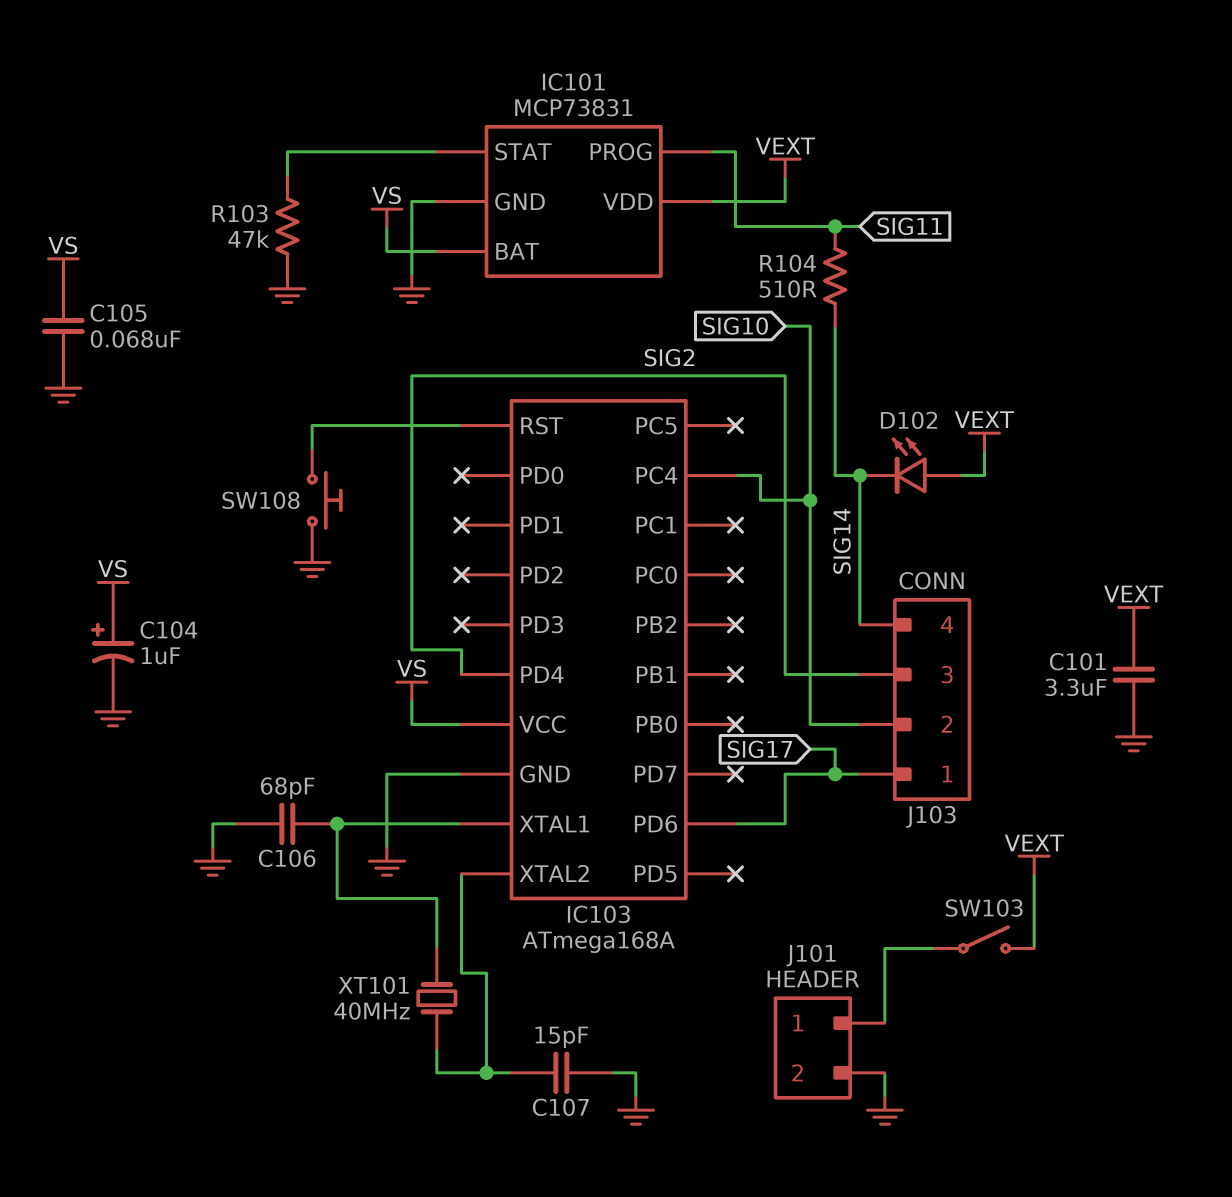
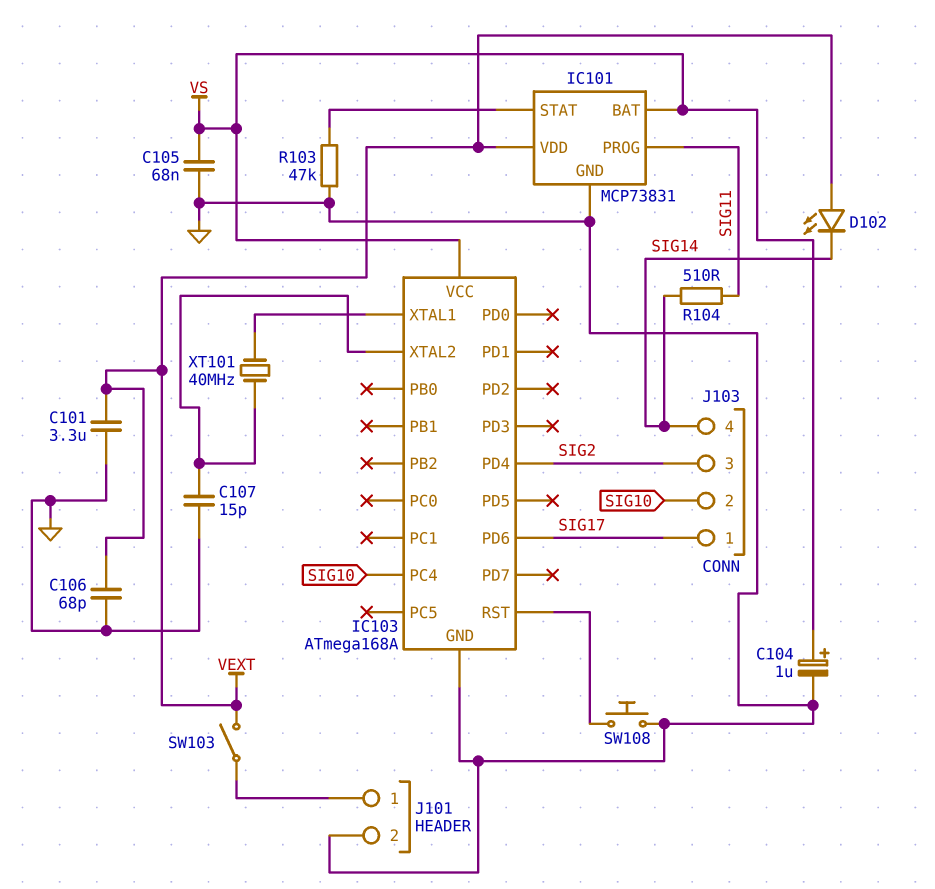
C106: 68pF (GND, IC103/XTAL1) -> 68pF (GND, VEXT)

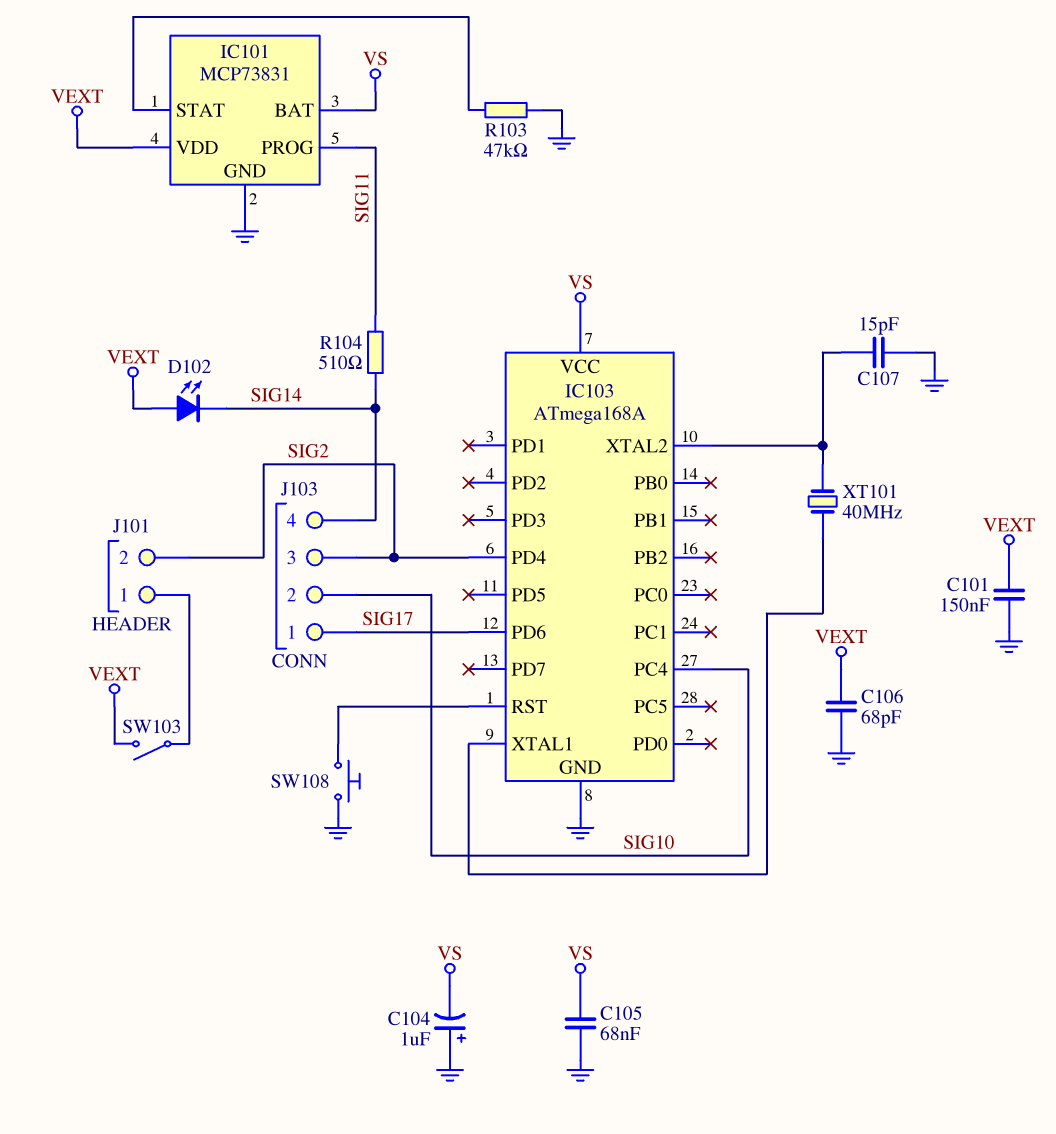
C101: 3.3uF (GND, VEXT) -> 150nF (GND, VEXT)
C104: 1uF (plus VS, minus GND) -> 1uF (plus GND, minus VS)
J101 pin 2: GND -> SIG2

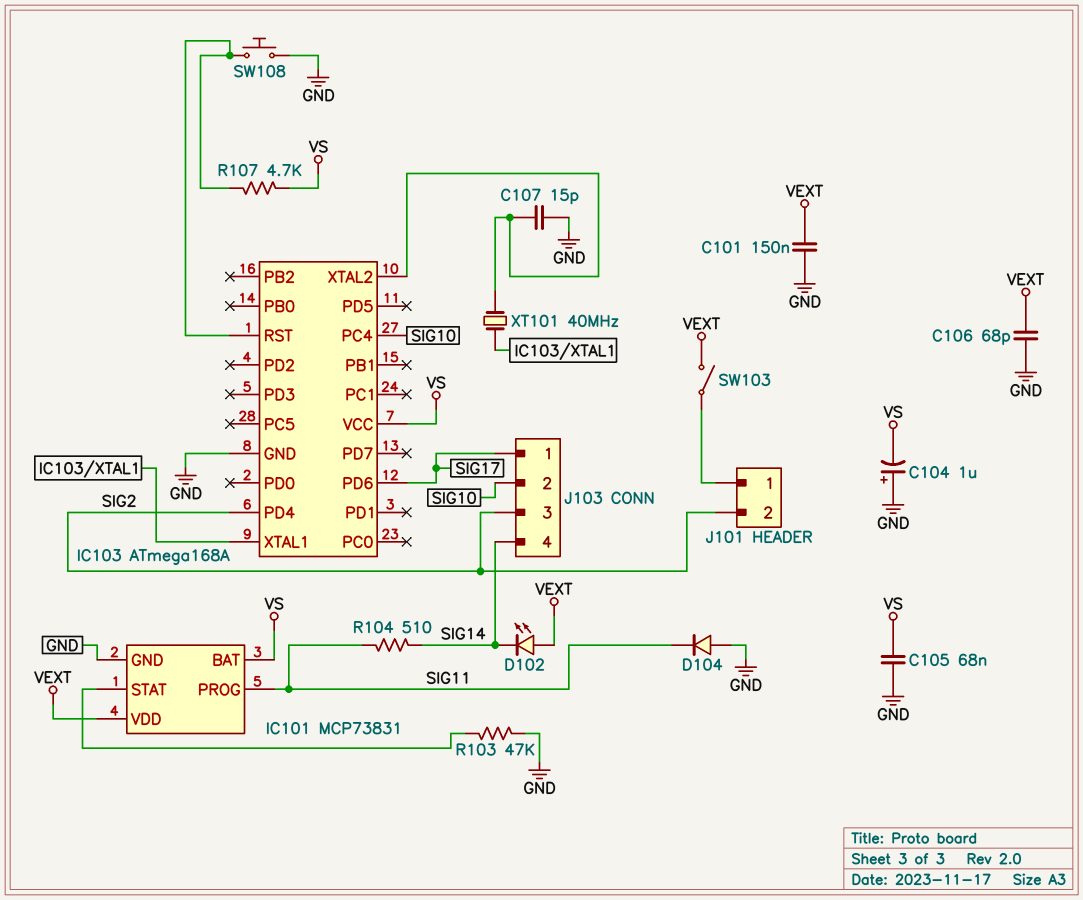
D104: none -> diode (A GND, K SIG11)
R107: none -> 4.7k (IC103/RST, VS)

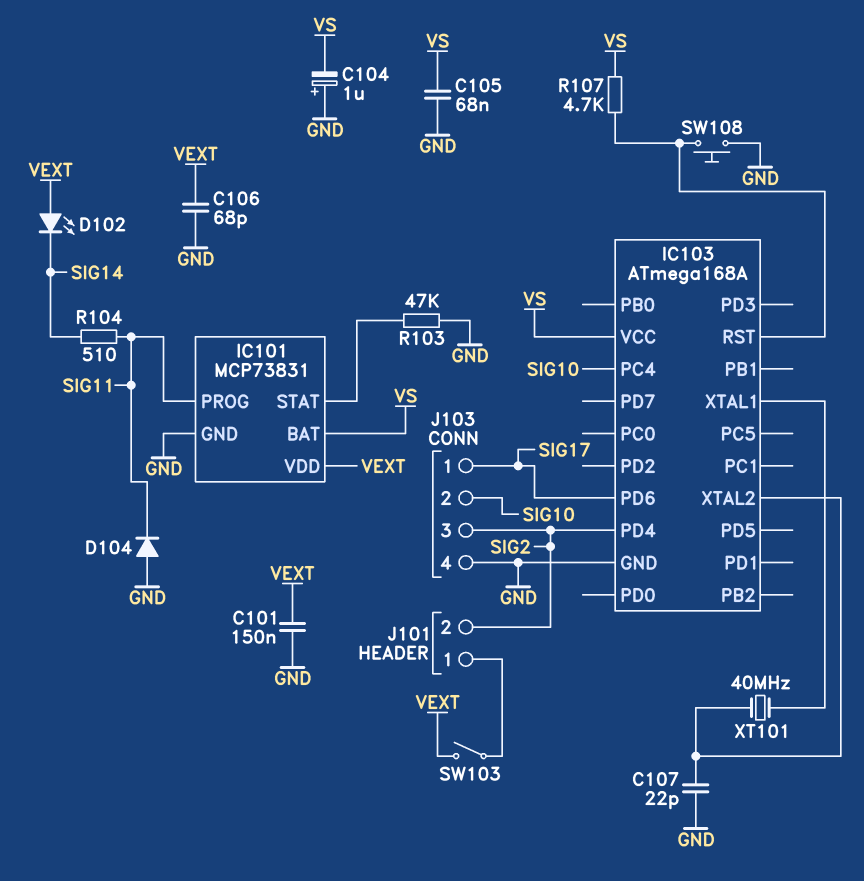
C107: 15pF (GND, IC103/XTAL2) -> 22pF (GND, IC103/XTAL2)
J103 pin 4: SIG14 -> GND

